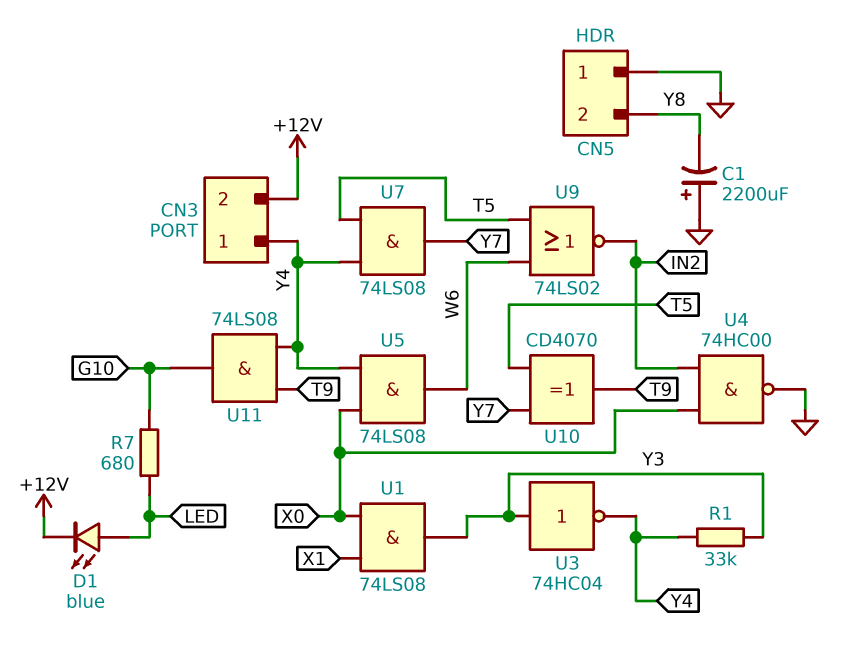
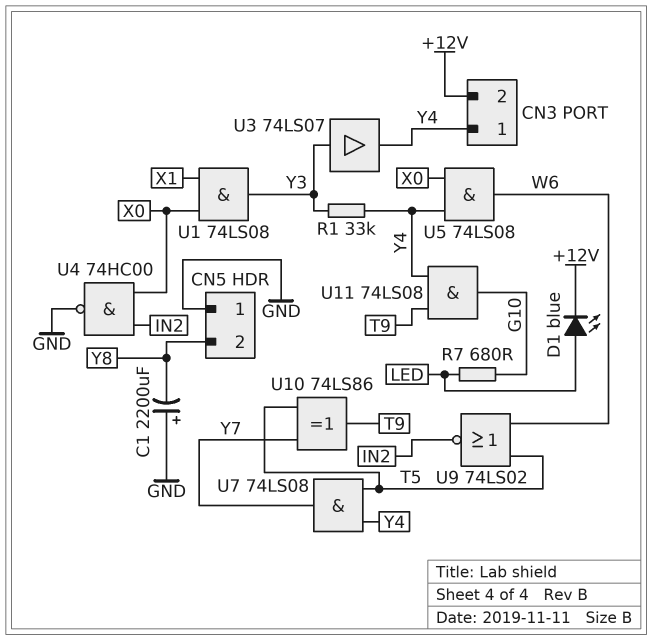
U3: NOT 74HC04 (in Y3, out Y4) -> buffer 74LS07 (in Y3, out Y4)
U10: XOR CD4070 (in T5, in Y7, out T9) -> XOR 74LS86 (in T5, in Y7, out T9)

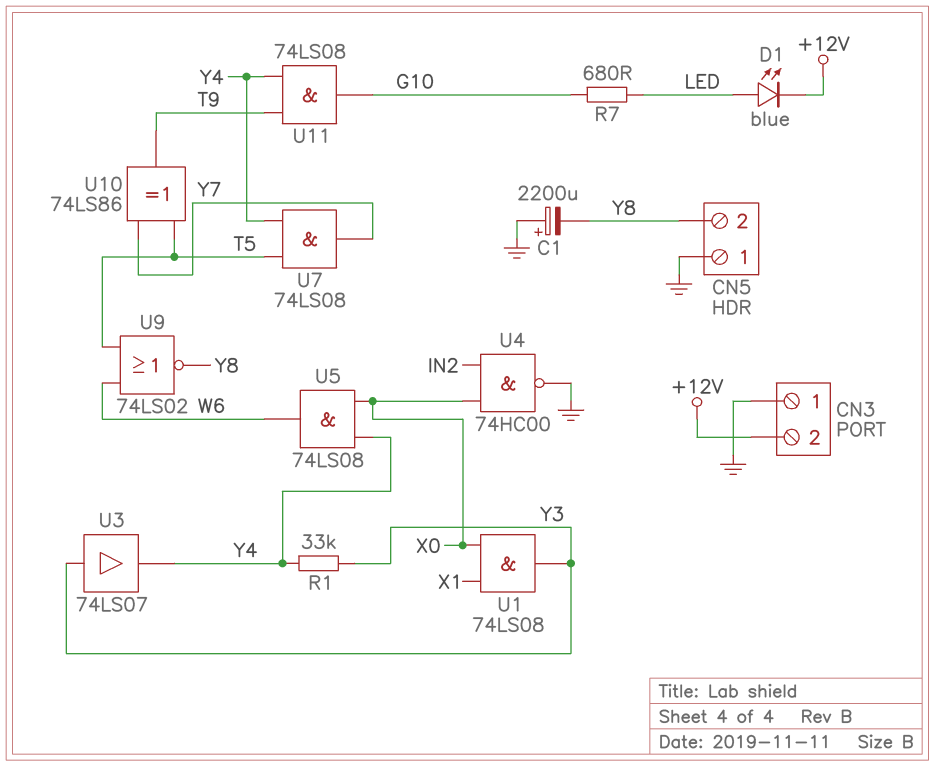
CN3 pin 1: Y4 -> GND
U9: NOR 74LS02 (in T5, in W6, out IN2) -> NOR 74LS02 (in T5, in W6, out Y8)

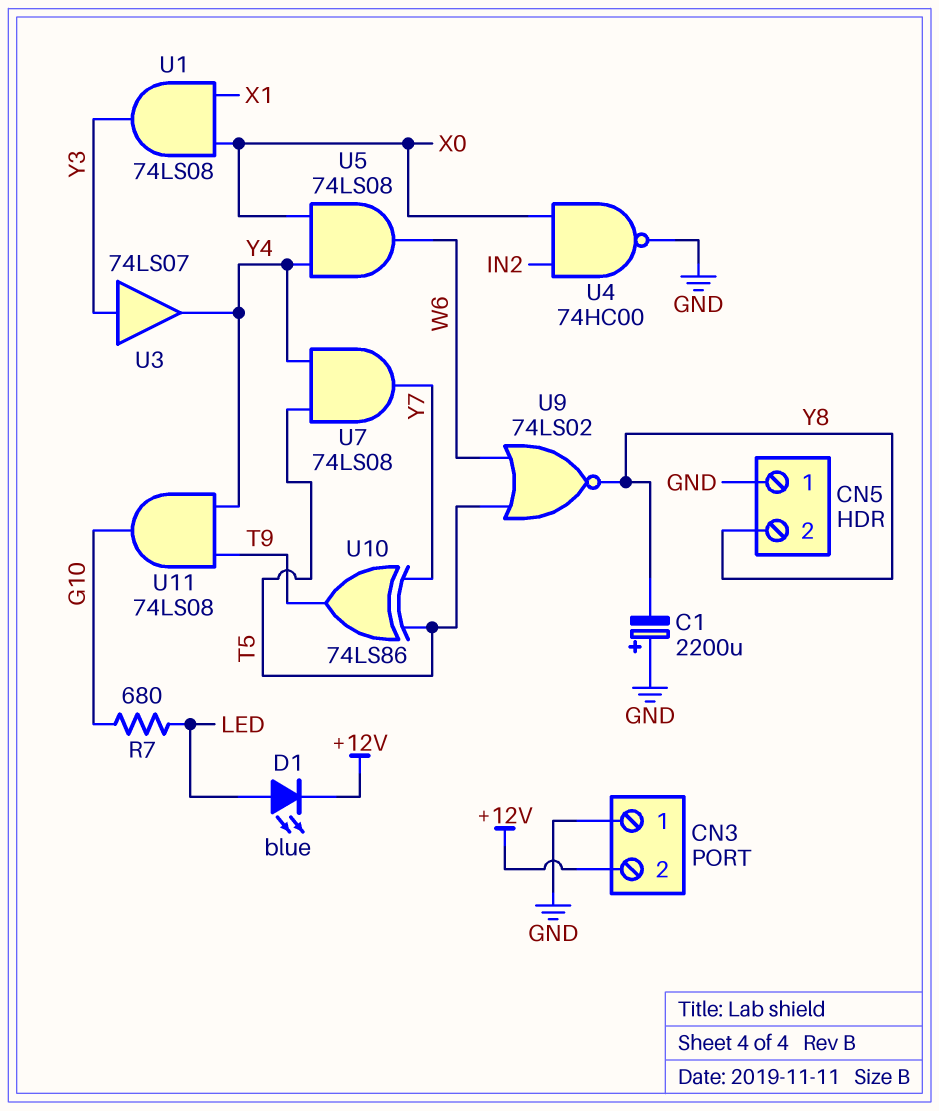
R1: 33k (Y3, Y4) -> none

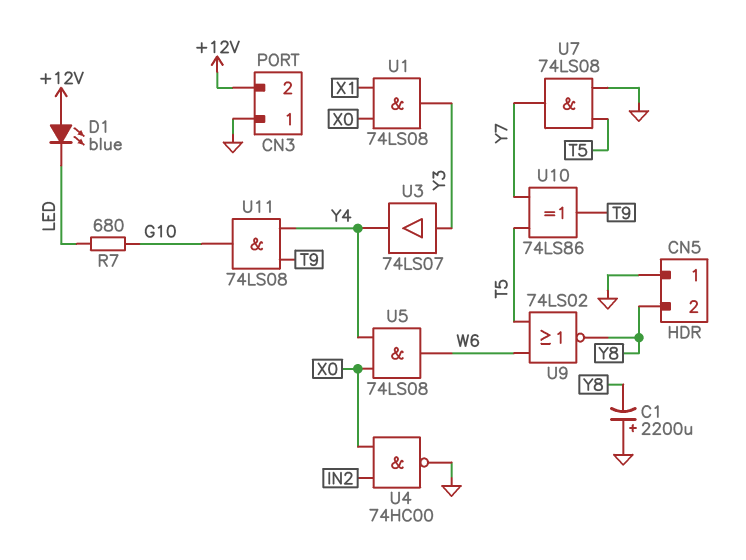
D1: LED blue (A LED, K +12V) -> LED blue (A +12V, K LED)
U7: AND 74LS08 (in T5, in Y4, out Y7) -> AND 74LS08 (in GND, in T5, out Y7)

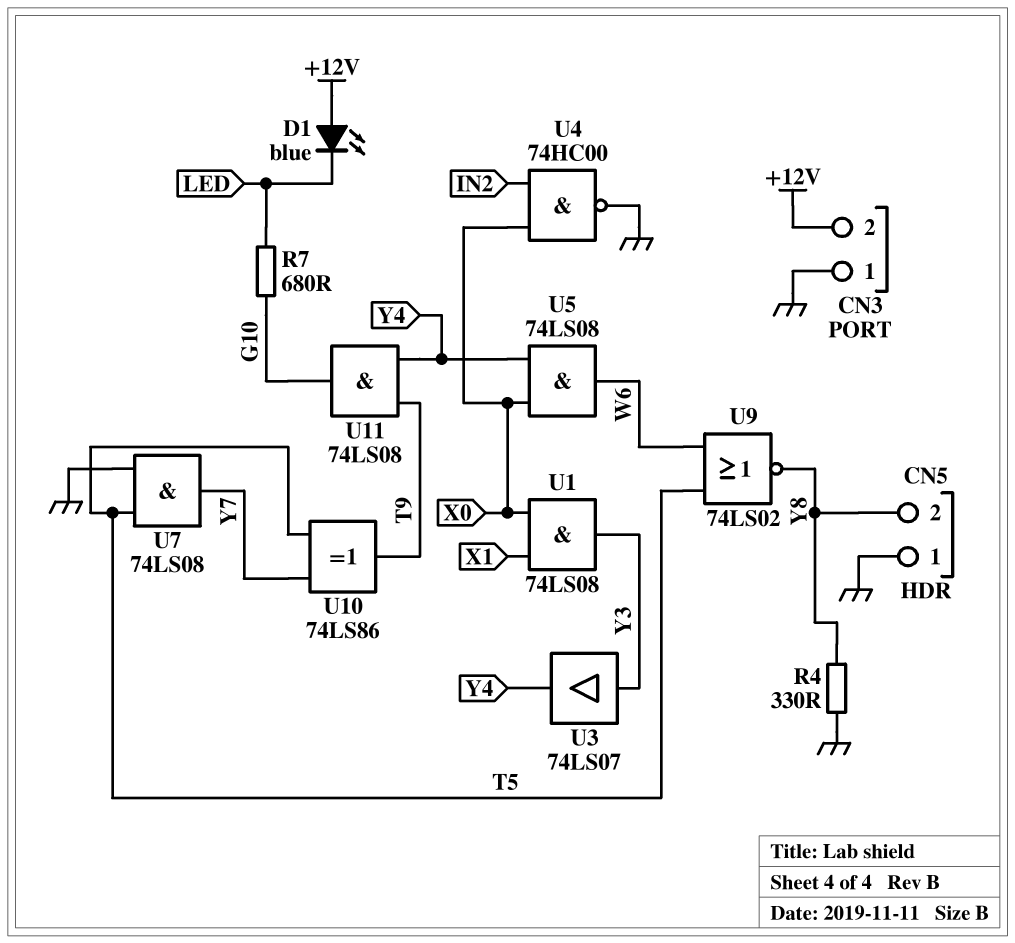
C1: 2200uF (plus GND, minus Y8) -> none
R4: none -> 330 (GND, Y8)

